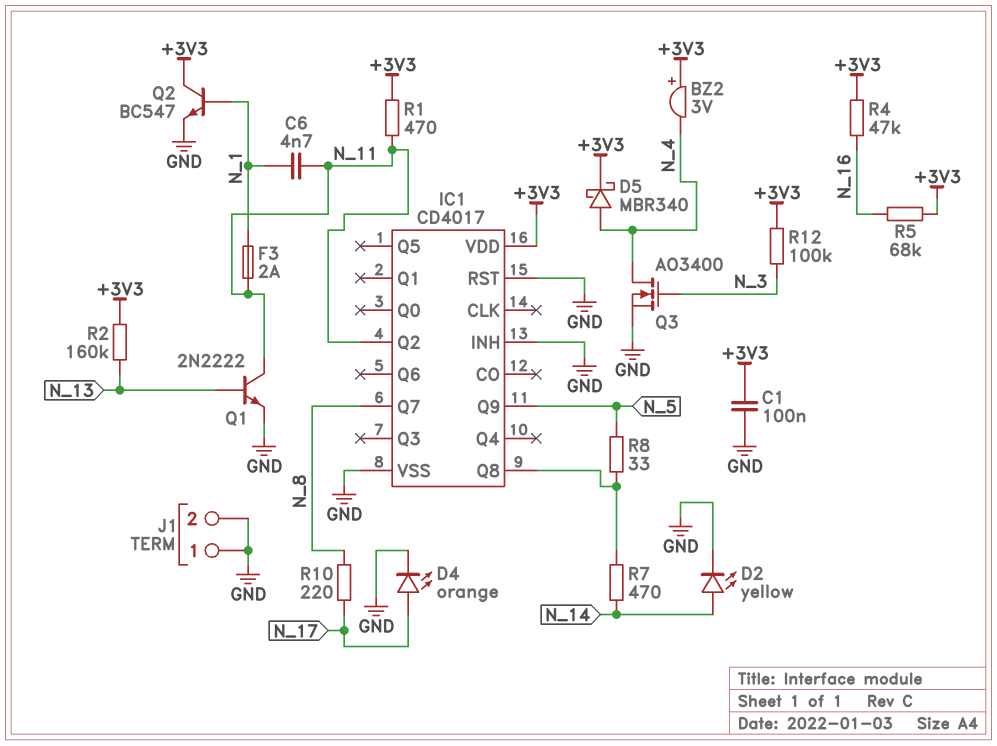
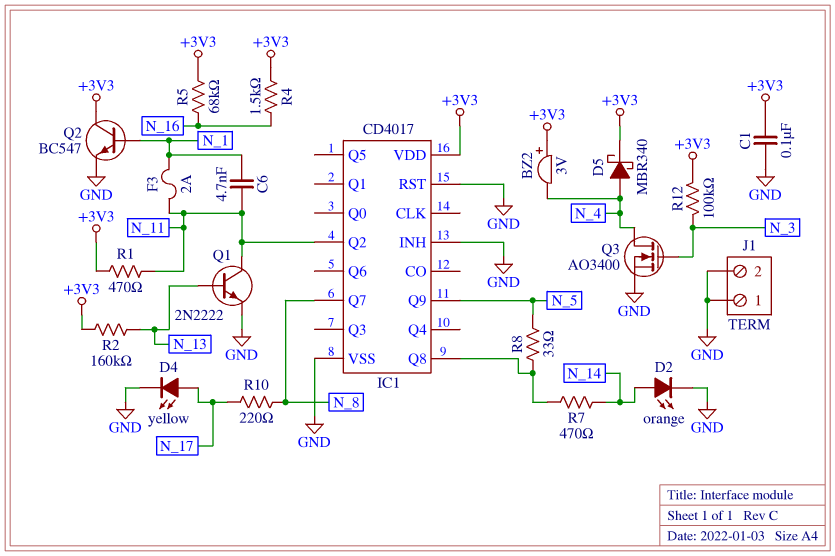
D2: LED yellow (A N_14, K GND) -> LED orange (A N_14, K GND)
D4: LED orange (A N_17, K GND) -> LED yellow (A N_17, K GND)
R4: 47k (+3V3, N_16) -> 1.5k (+3V3, N_16)

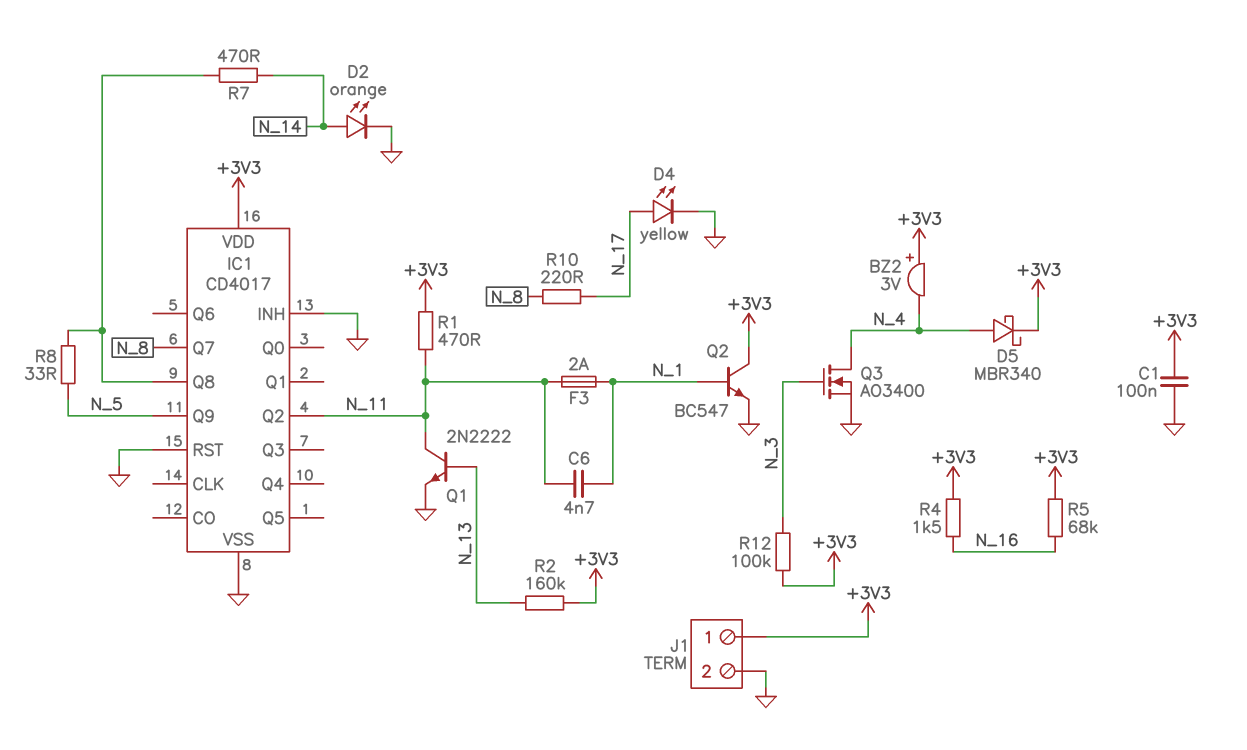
J1 pin 1: GND -> +3V3

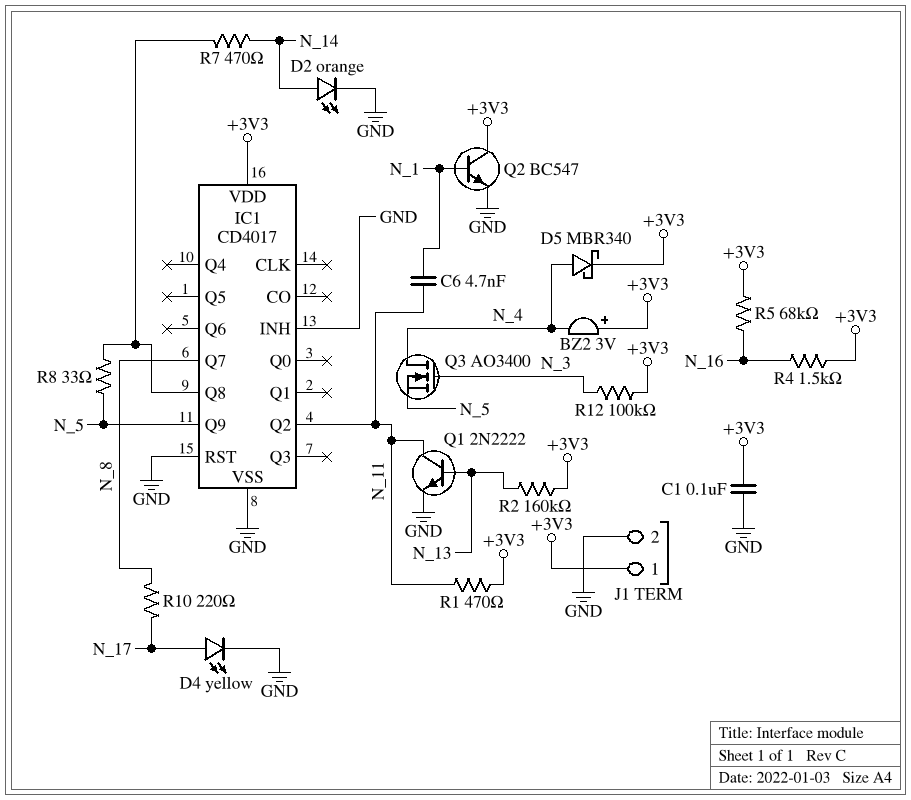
F3: 2A (N_1, N_11) -> none
Q3: NMOS AO3400 (G N_3, D N_4, S GND) -> NMOS AO3400 (G N_3, D N_4, S N_5)

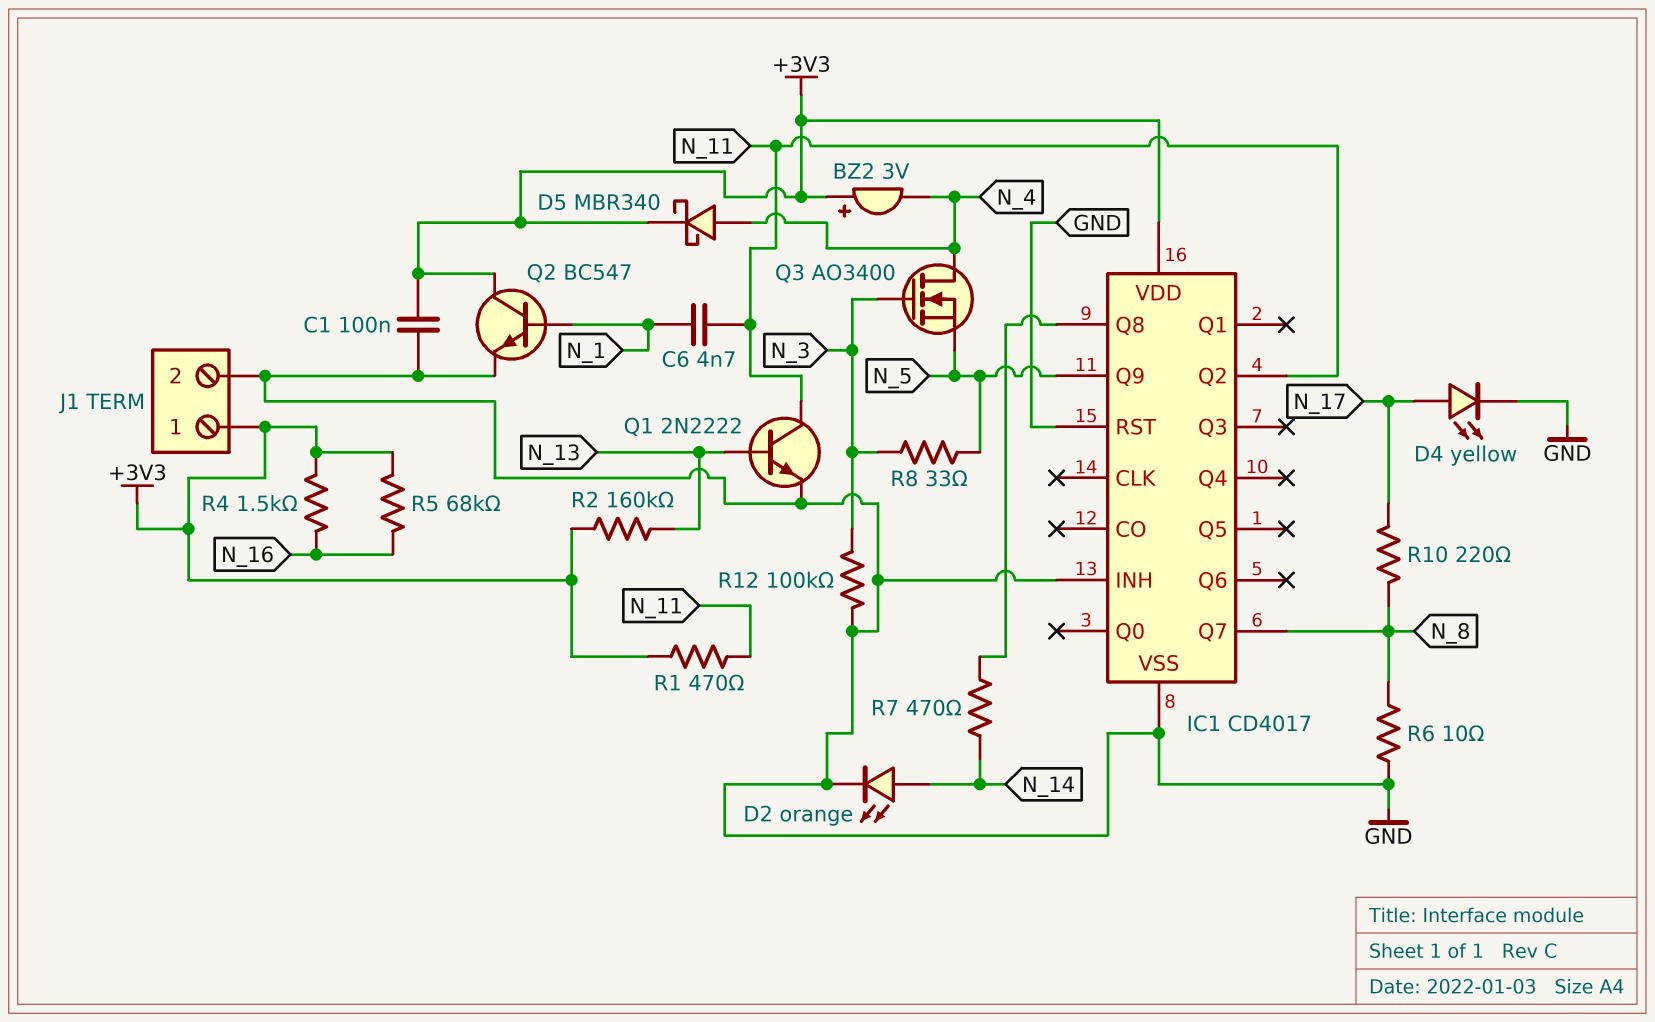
R6: none -> 10 (GND, N_8)
R8: 33 (IC1/Q8, N_5) -> 33 (N_3, N_5)
R12: 100k (+3V3, N_3) -> 100k (GND, N_3)

